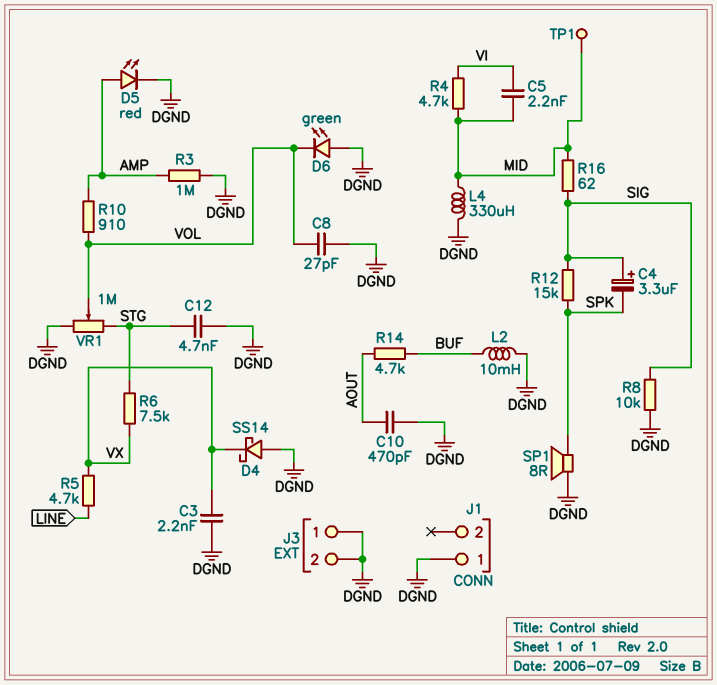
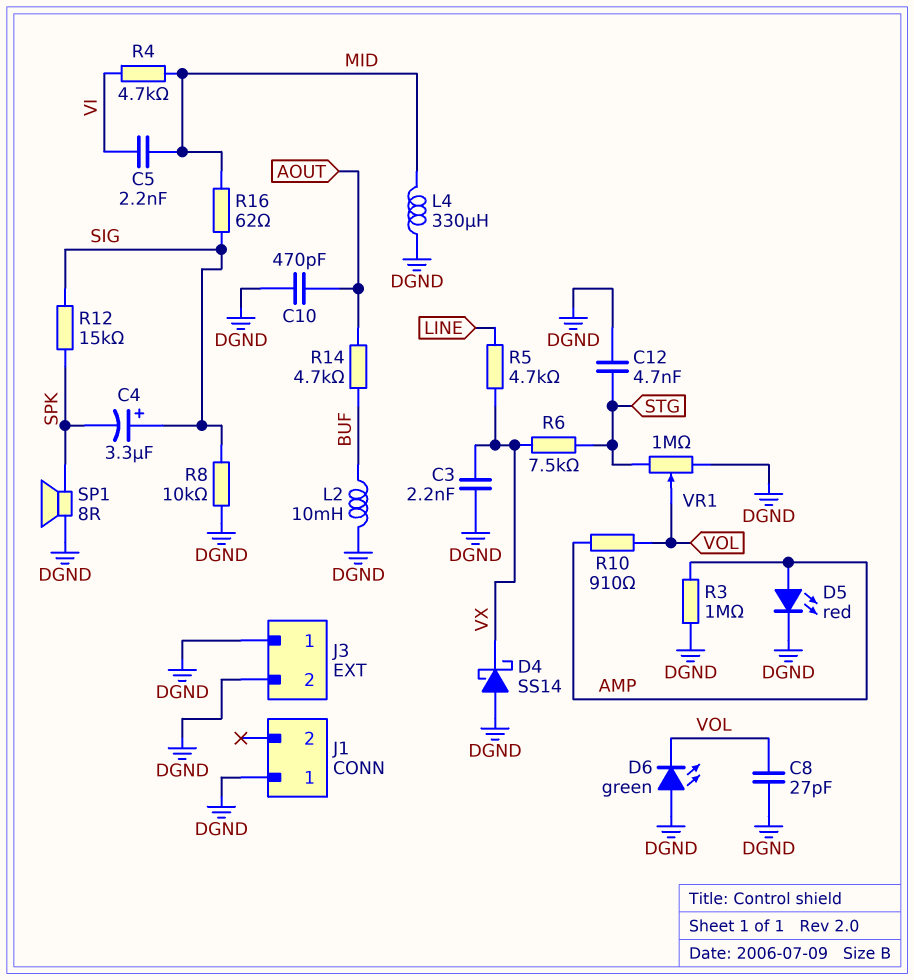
TP1: test point (MID) -> none

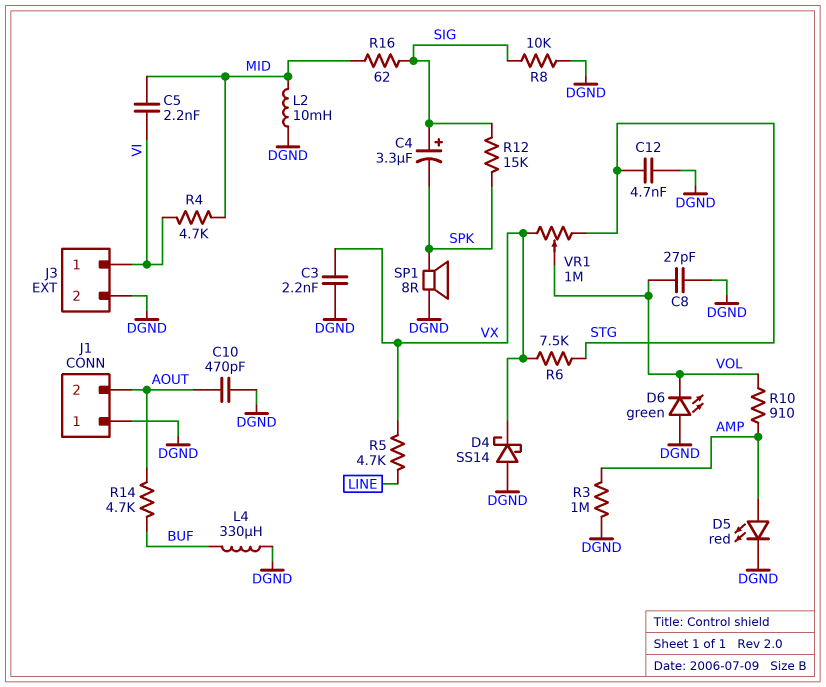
J1 pin 2: none -> AOUT
J3 pin 1: DGND -> VI
L2: 10mH (BUF, DGND) -> 10mH (DGND, MID)
L4: 330uH (DGND, MID) -> 330uH (BUF, DGND)
VR1: 1M (DGND, STG, wiper VOL) -> 1M (STG, VX, wiper VOL)

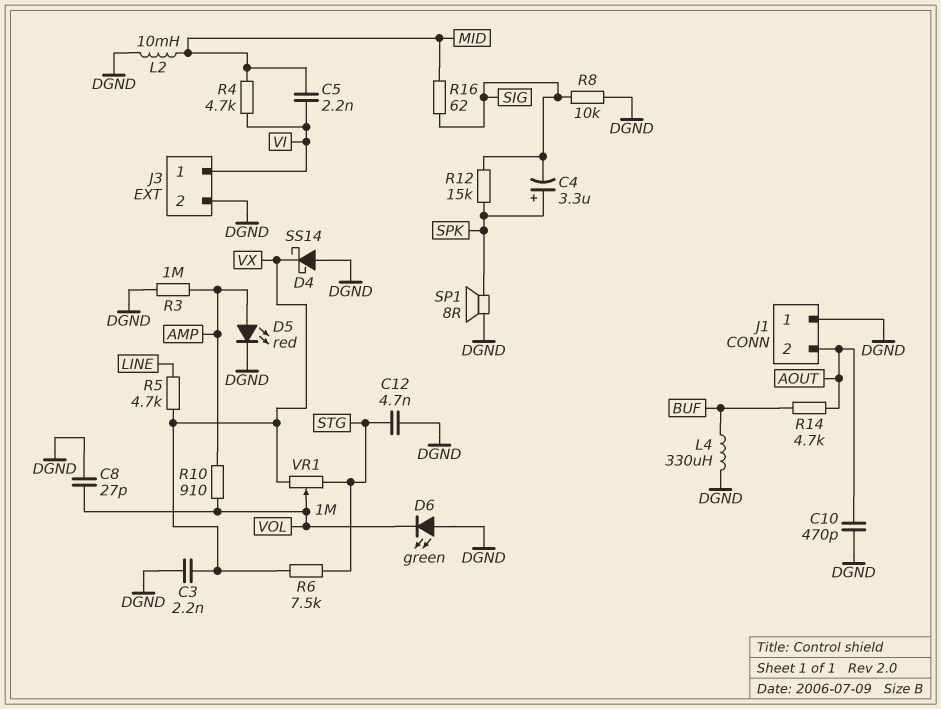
C4: 3.3uF (plus SIG, minus SPK) -> 3.3uF (plus SPK, minus SIG)

